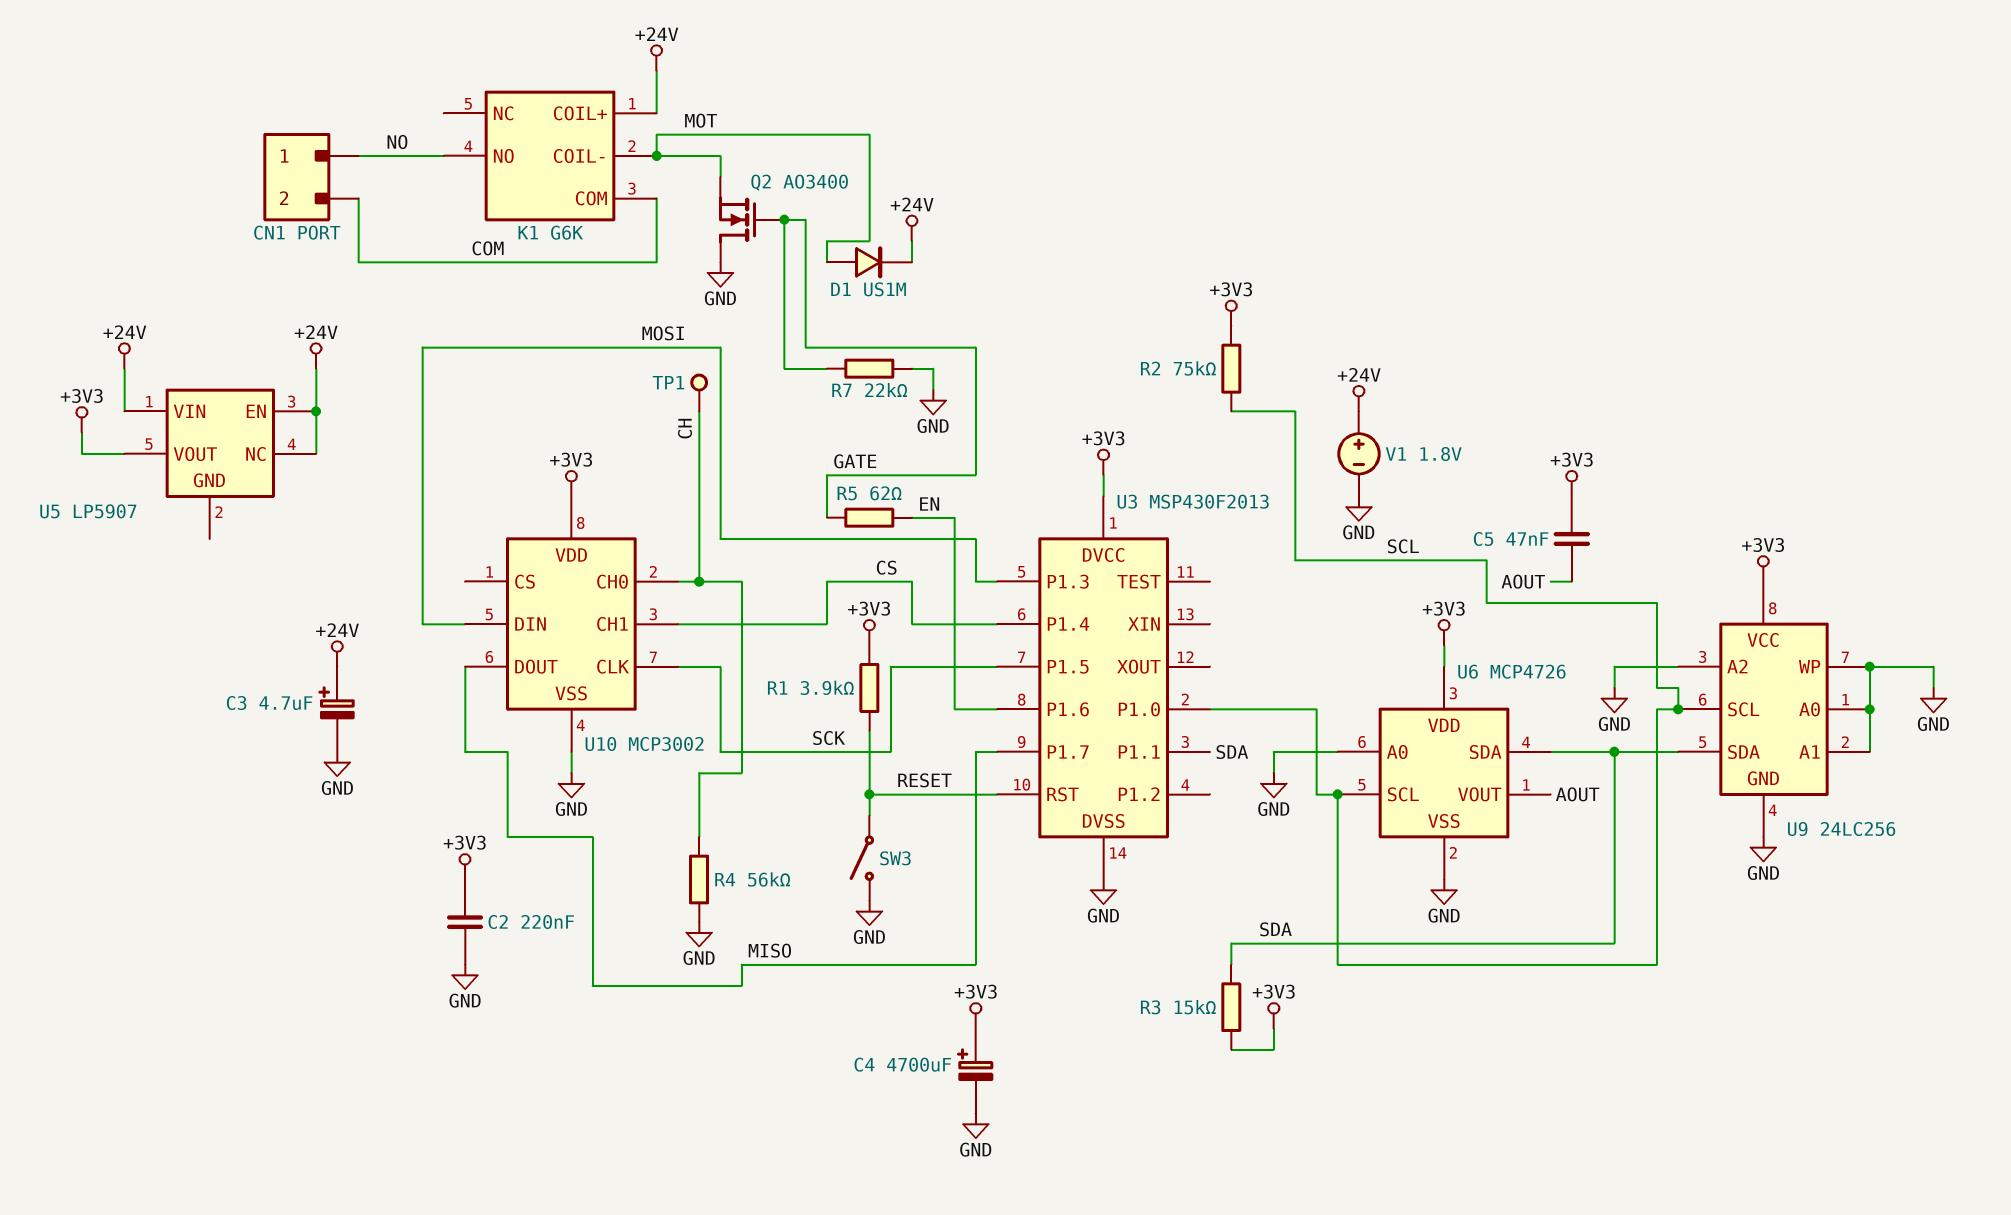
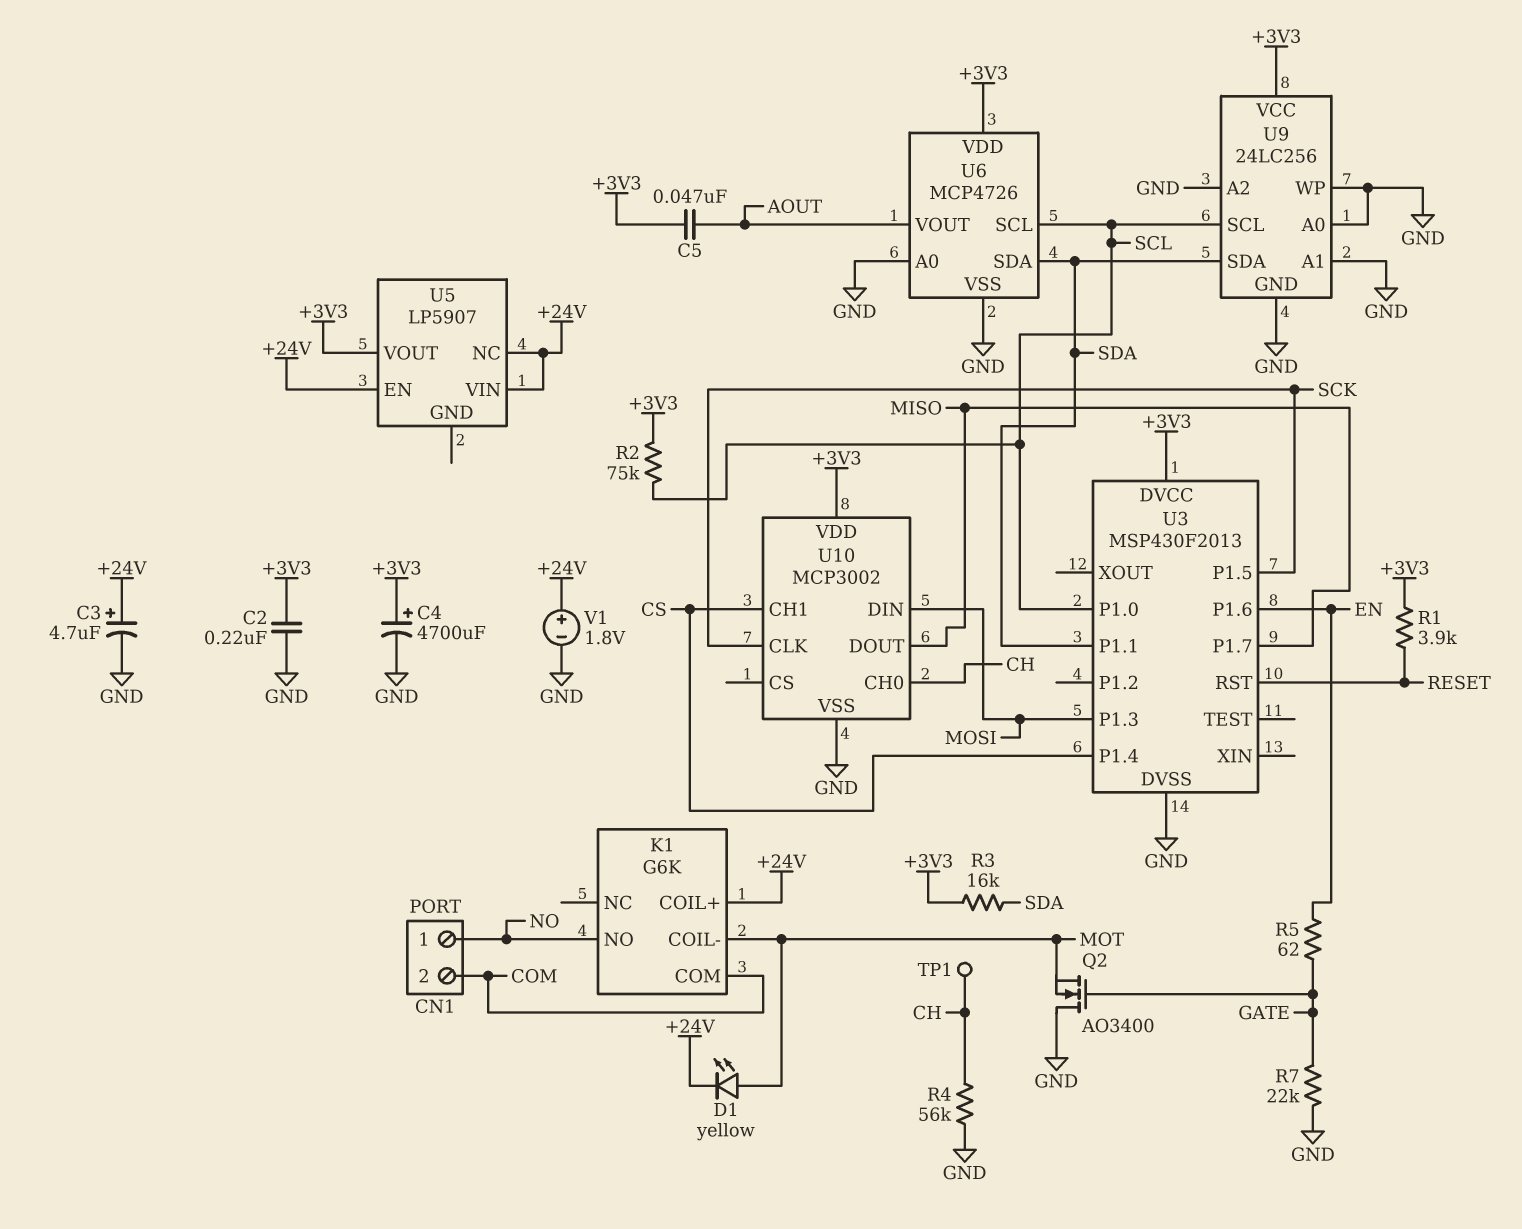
D1: diode US1M (A MOT, K +24V) -> LED yellow (A MOT, K +24V)
R3: 15k (+3V3, SDA) -> 16k (+3V3, SDA)
SW3: switch (GND, RESET) -> none

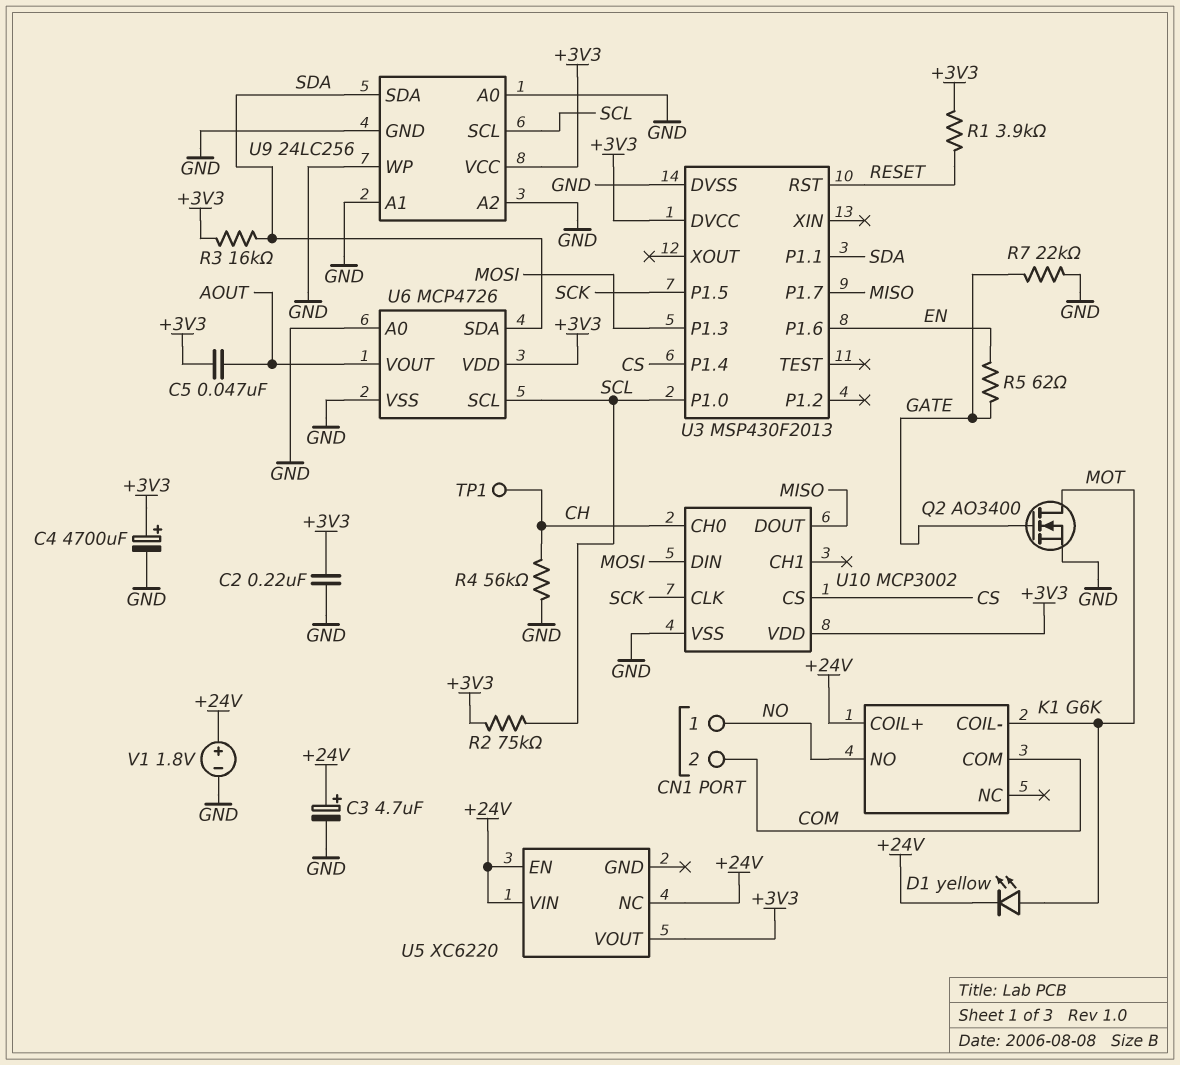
Q2: NMOS AO3400 (G GATE, D GND, S MOT) -> NMOS AO3400 (G GATE, D MOT, S GND)
U5: LP5907 -> XC6220
U10 pin CH1: CS -> none
U10 pin CS: none -> CS

